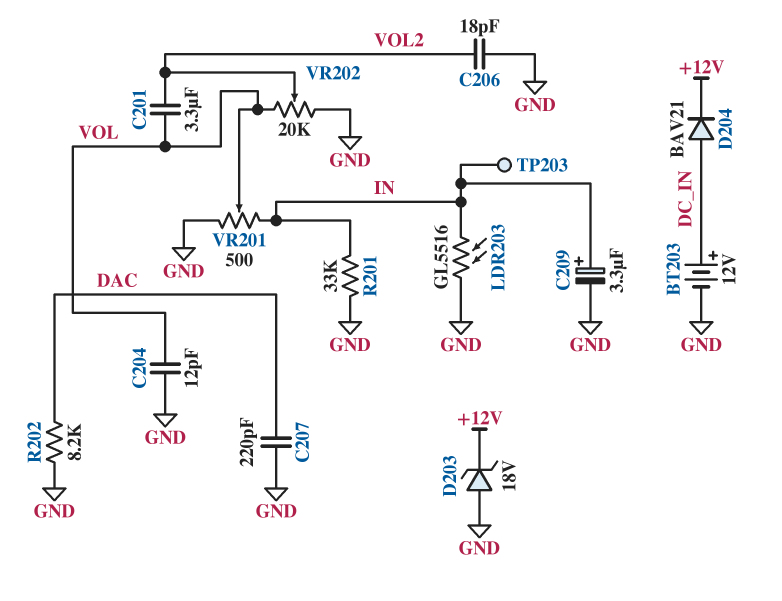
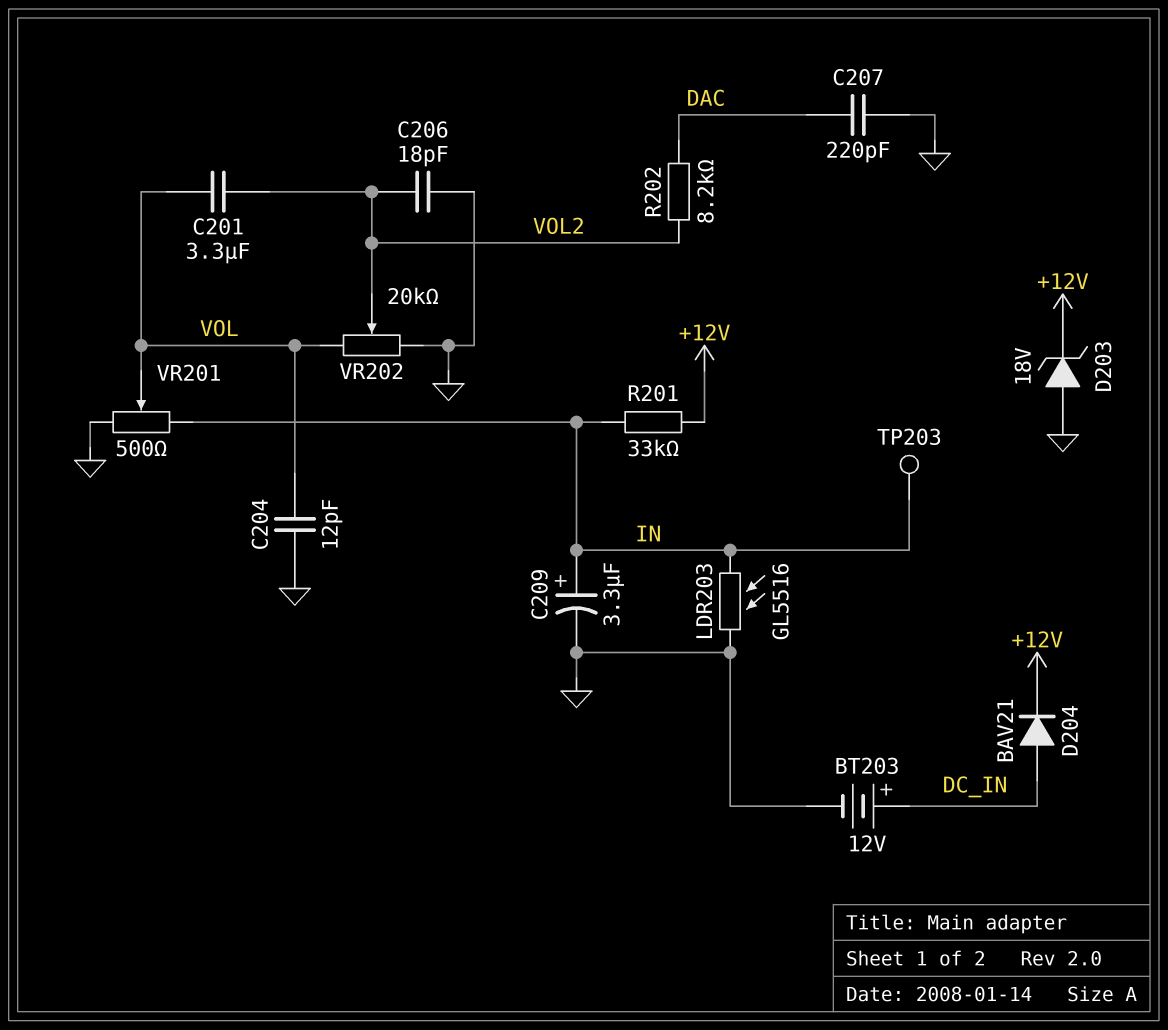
R201: 33k (GND, IN) -> 33k (+12V, IN)
R202: 8.2k (DAC, GND) -> 8.2k (DAC, VOL2)

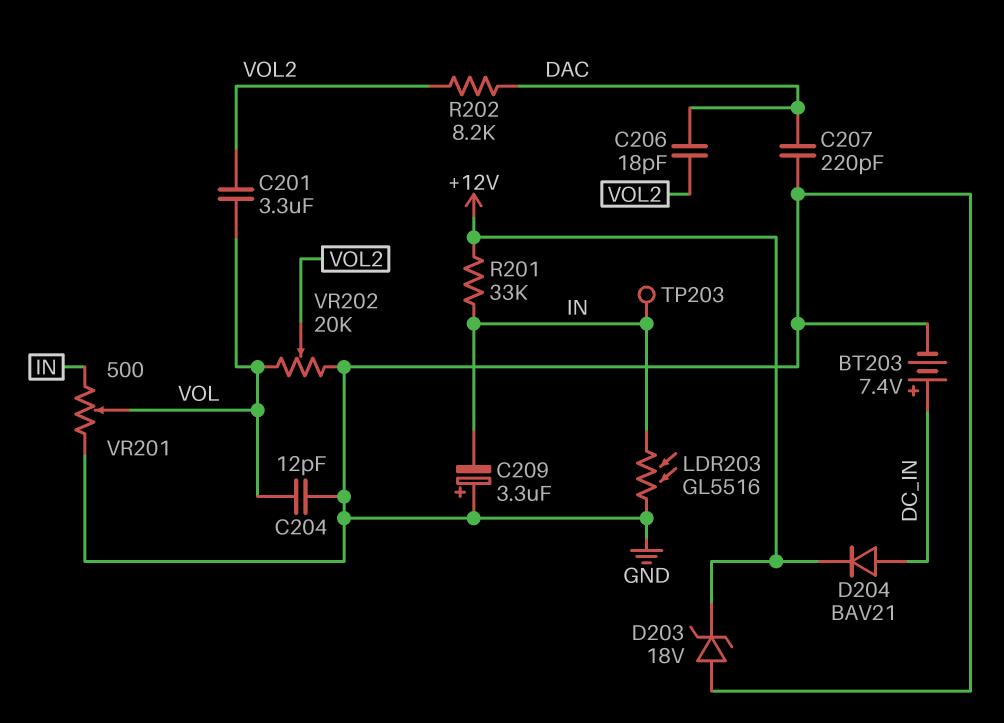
BT203: 12V (plus DC_IN, minus GND) -> 7.4V (plus DC_IN, minus GND)
C206: 18pF (GND, VOL2) -> 18pF (DAC, VOL2)
C209: 3.3uF (plus IN, minus GND) -> 3.3uF (plus GND, minus IN)

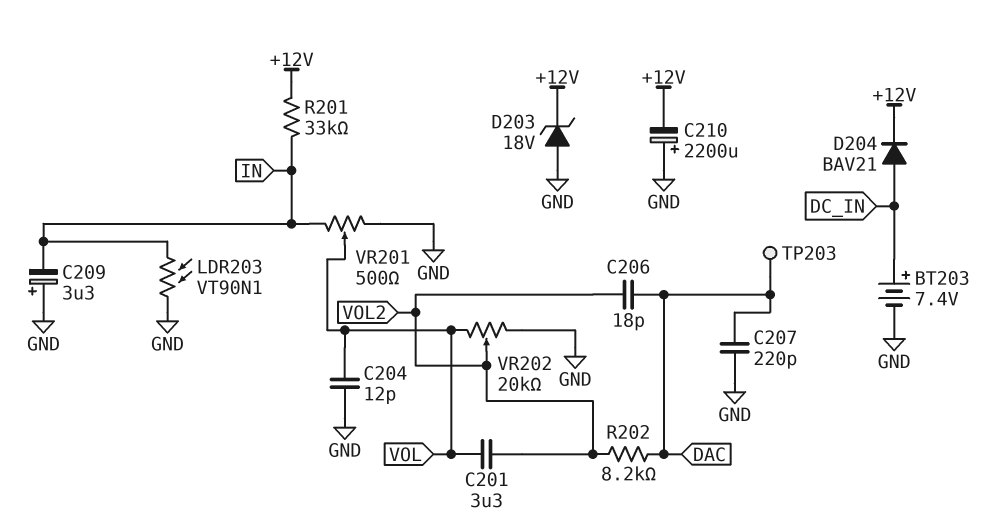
C210: none -> 2200uF (plus GND, minus +12V)
LDR203: GL5516 (GND, IN) -> VT90N1 (GND, IN)
TP203: test point (IN) -> test point (DAC)

